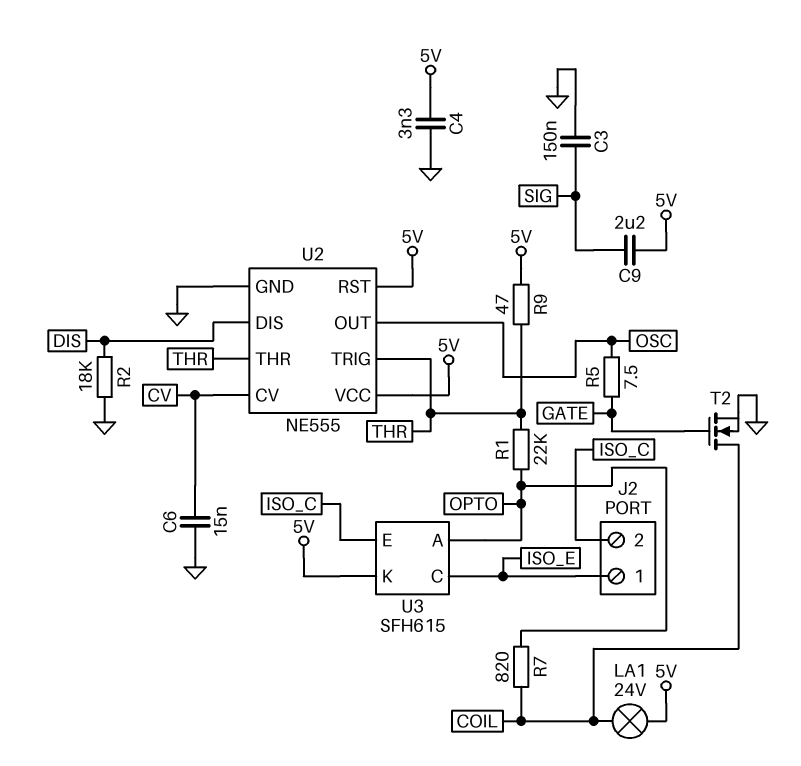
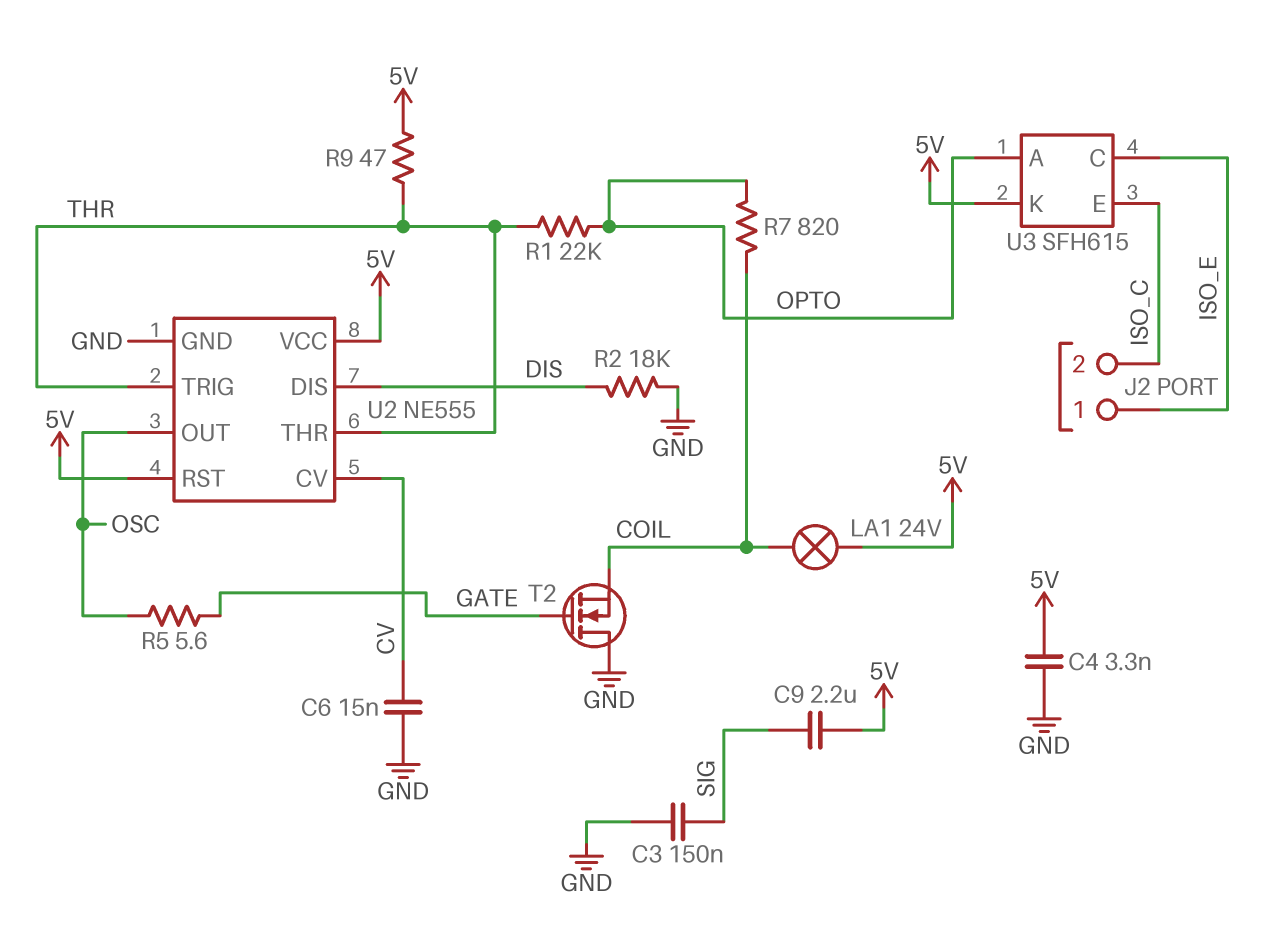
R5: 7.5 (GATE, OSC) -> 5.6 (GATE, OSC)
T2: NMOS (G GATE, D COIL, S GND) -> NMOS (G GATE, D GND, S COIL)

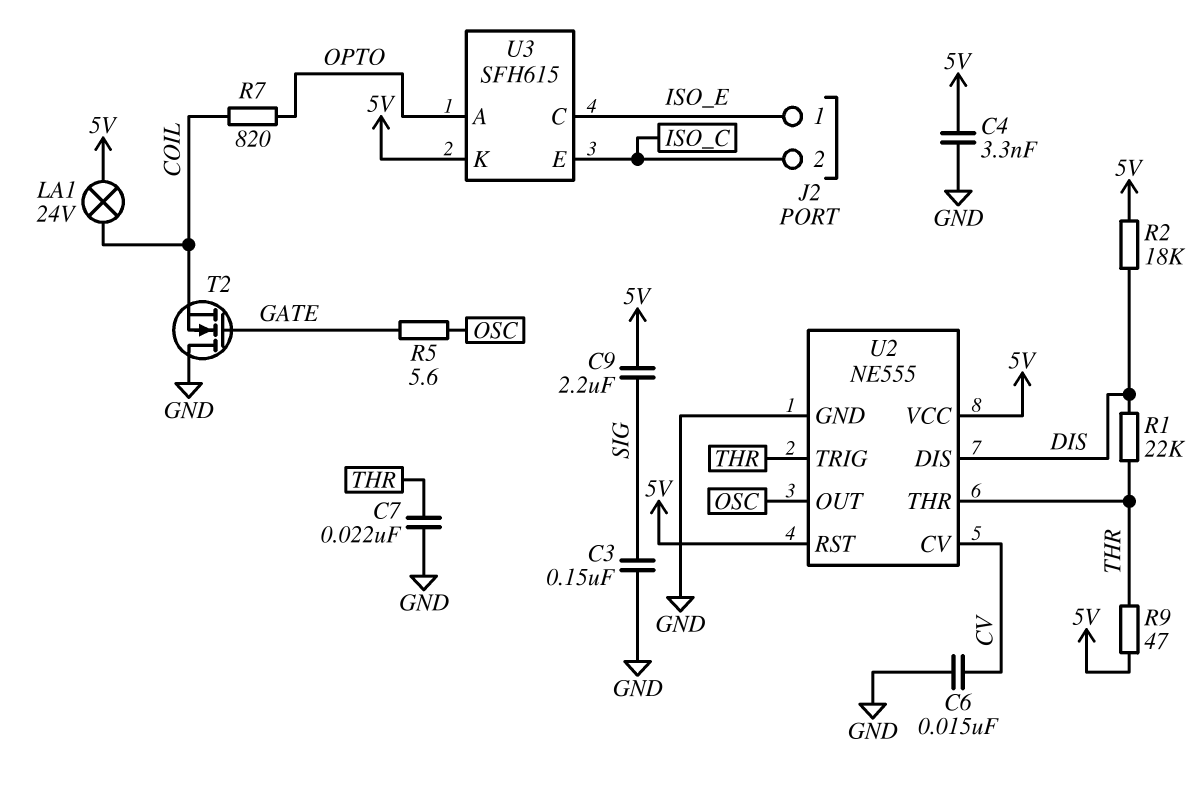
C7: none -> 22nF (GND, THR)
R1: 22k (OPTO, THR) -> 22k (DIS, THR)
R2: 18k (DIS, GND) -> 18k (5V, DIS)

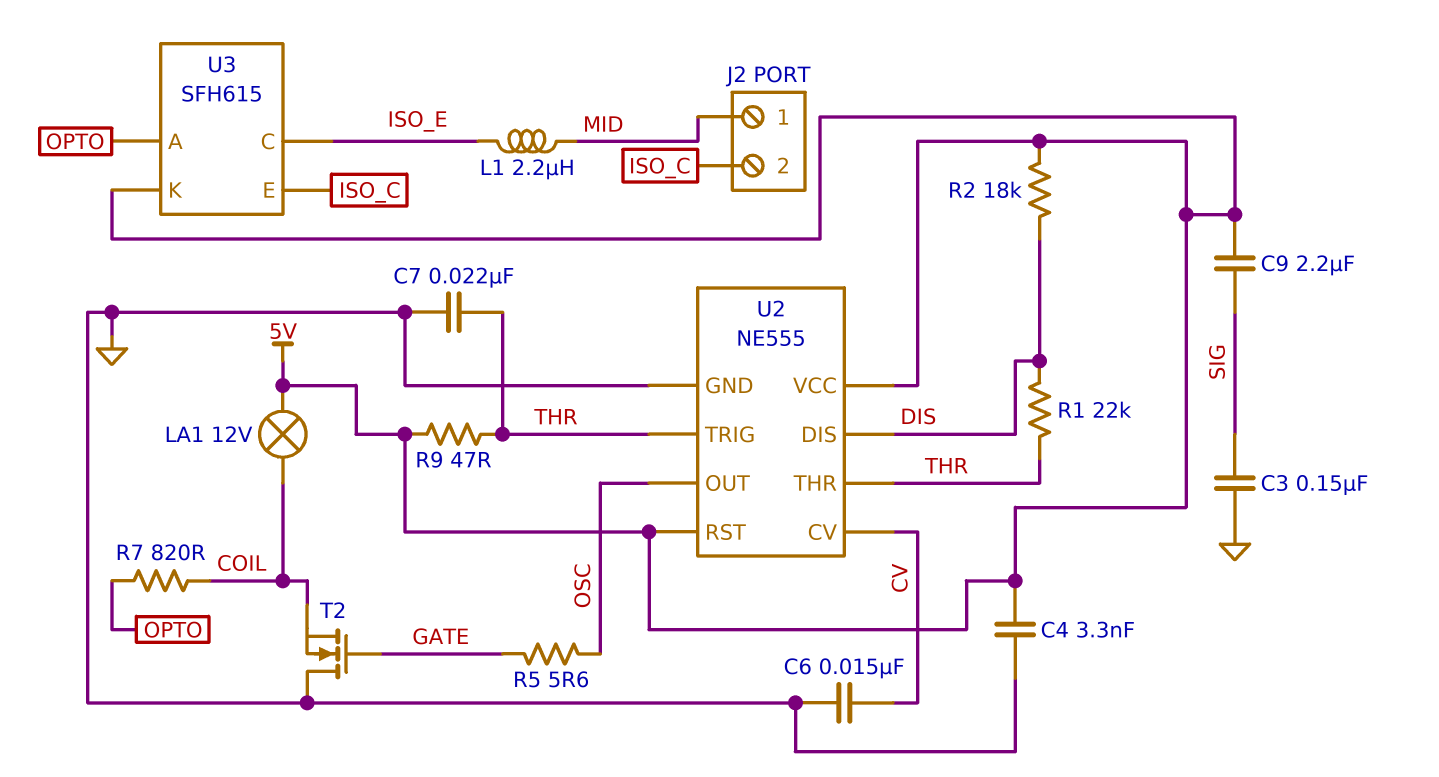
J2 pin 1: ISO_E -> MID
L1: none -> 2.2uH (ISO_E, MID)
LA1: lamp 24V (5V, COIL) -> lamp 12V (5V, COIL)

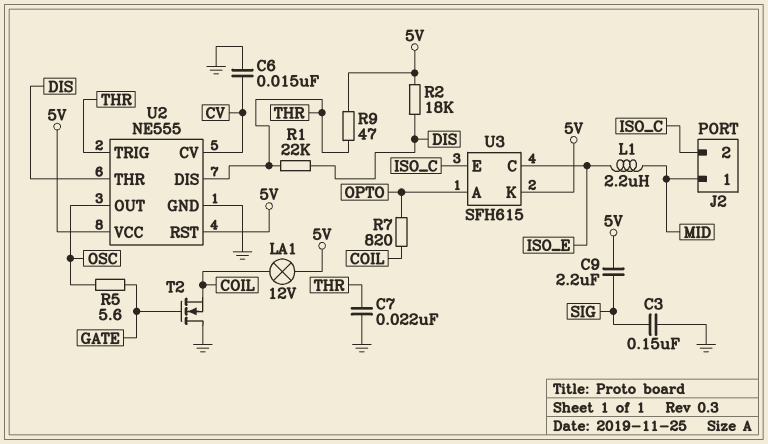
C4: 3.3nF (5V, GND) -> none
U2 pin DIS: DIS -> THR
U2 pin THR: THR -> DIS

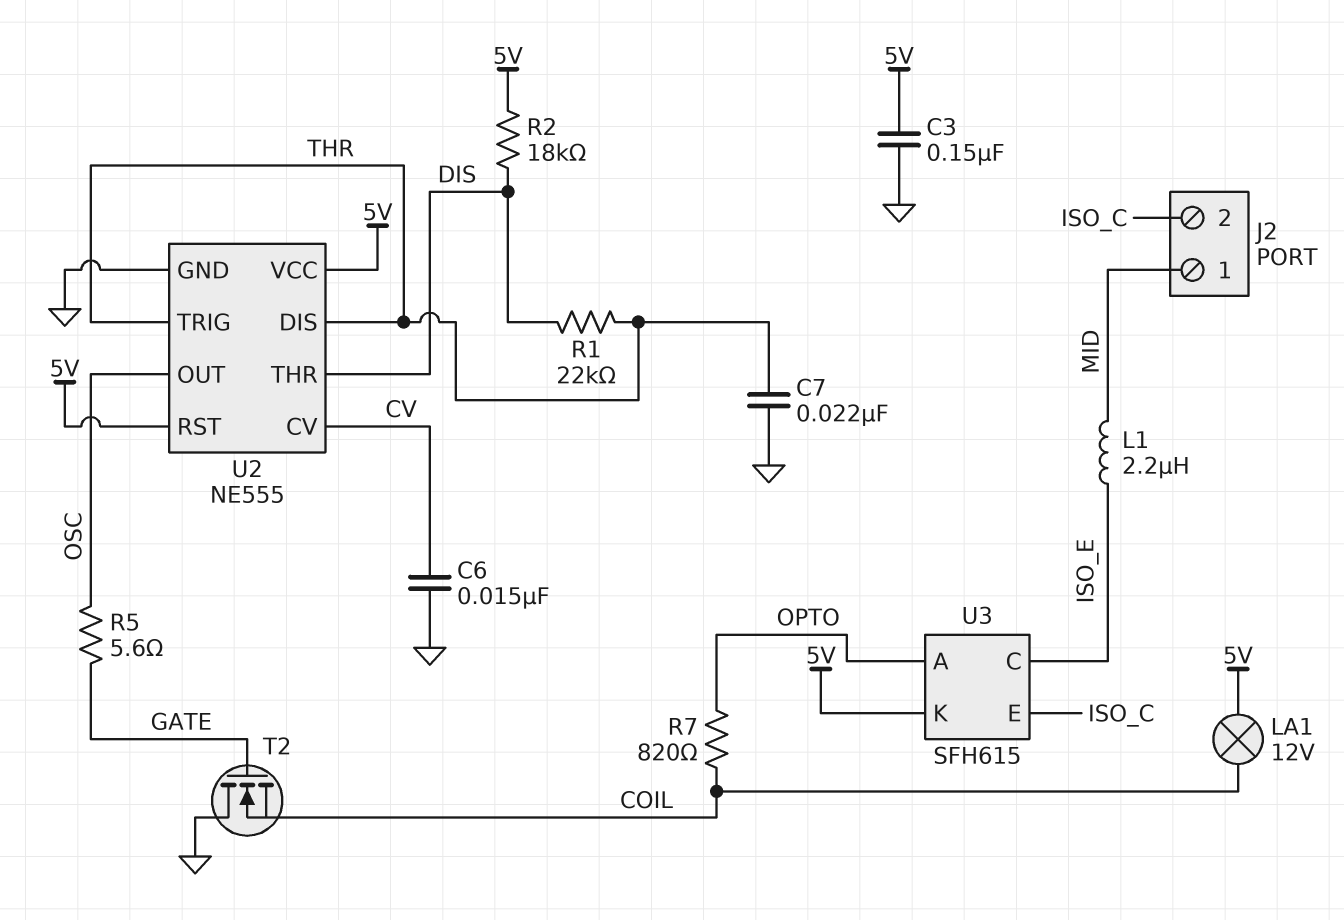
C3: 150nF (GND, SIG) -> 150nF (5V, GND)
C9: 2.2uF (5V, SIG) -> none
R9: 47 (5V, THR) -> none

